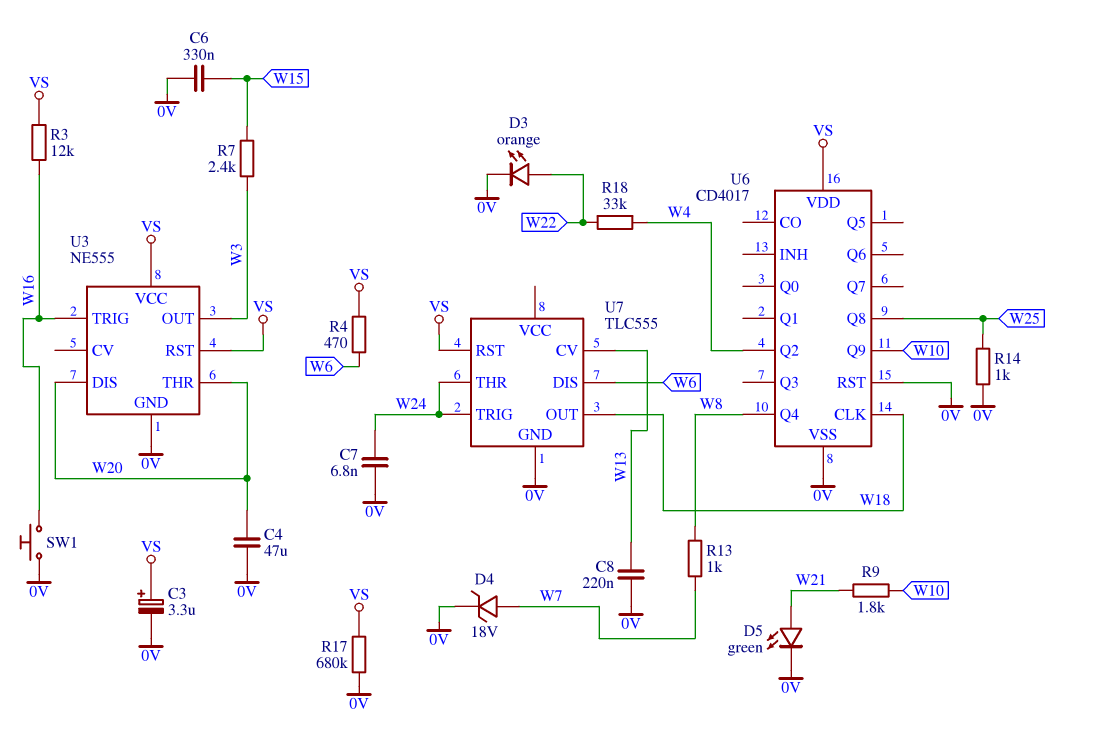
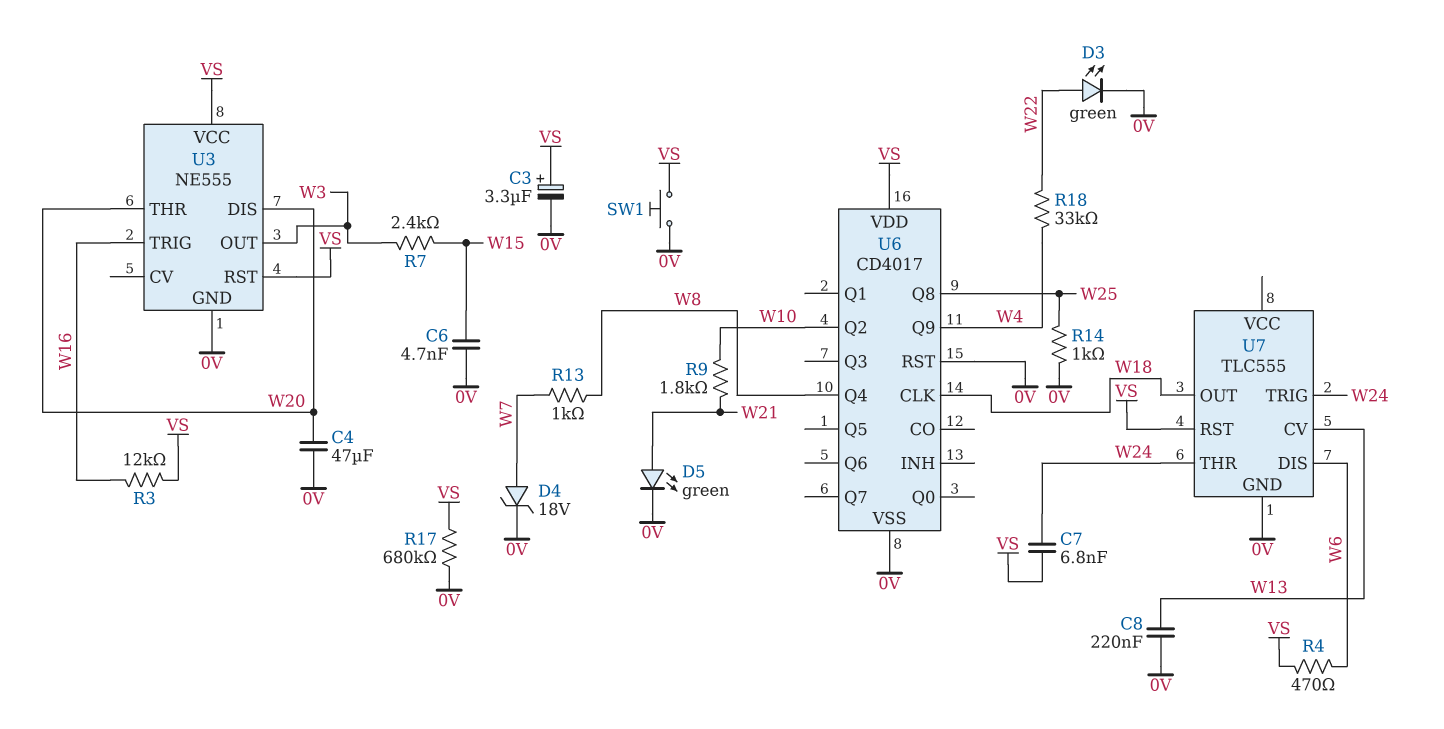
C6: 330nF (0V, W15) -> 4.7nF (0V, W15)
C7: 6.8nF (0V, W24) -> 6.8nF (VS, W24)
D3: LED orange (A W22, K 0V) -> LED green (A W22, K 0V)
SW1: button (0V, W16) -> button (0V, VS)
U6 pin Q2: W4 -> W10
U6 pin Q9: W10 -> W4

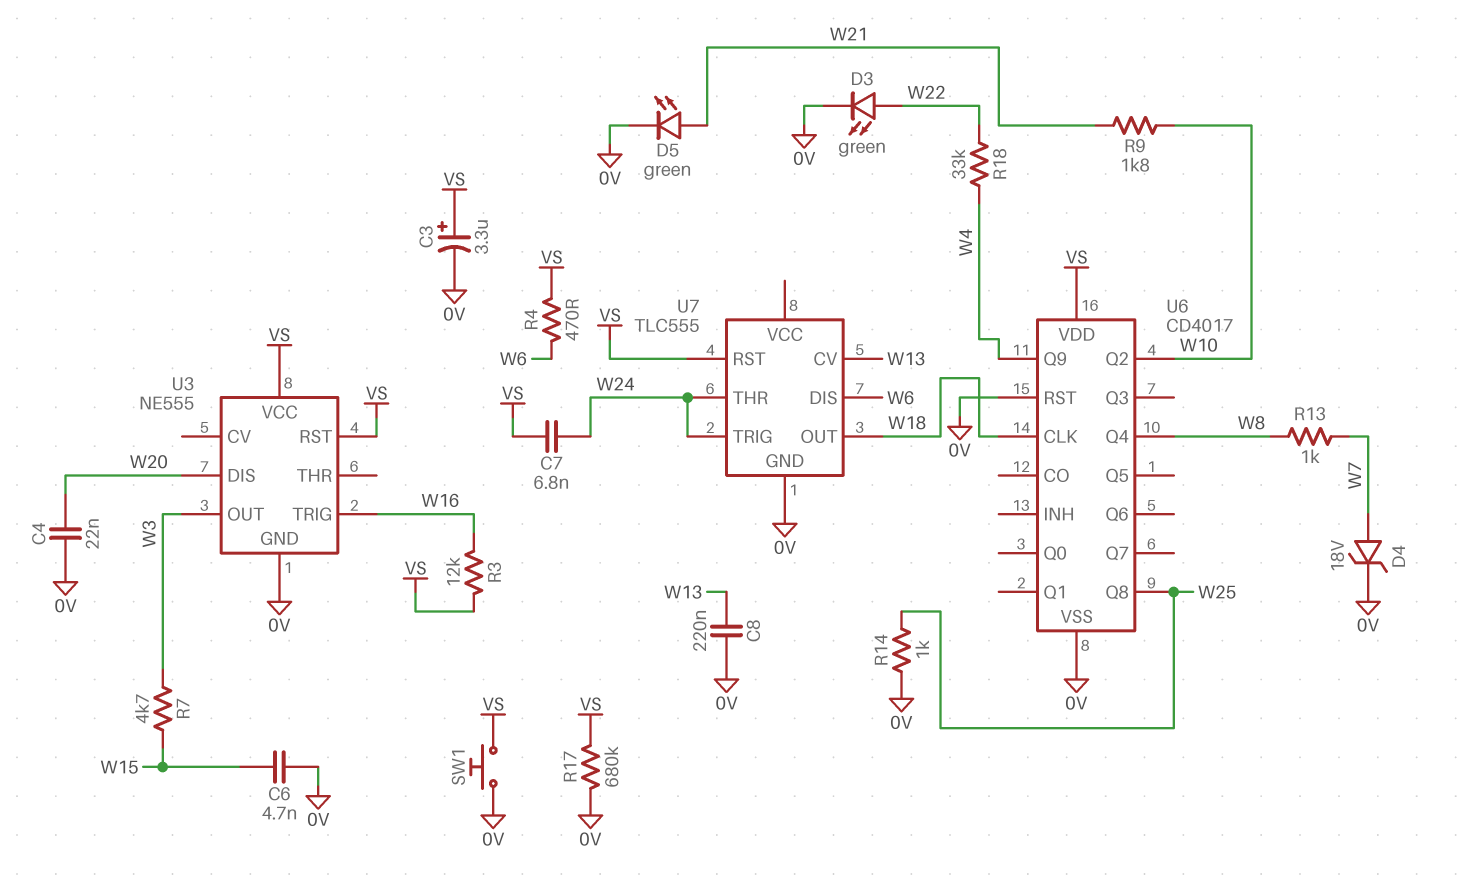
C4: 47uF (0V, W20) -> 22nF (0V, W20)
R7: 2.4k (W3, W15) -> 4.7k (W3, W15)
U3 pin THR: W20 -> none

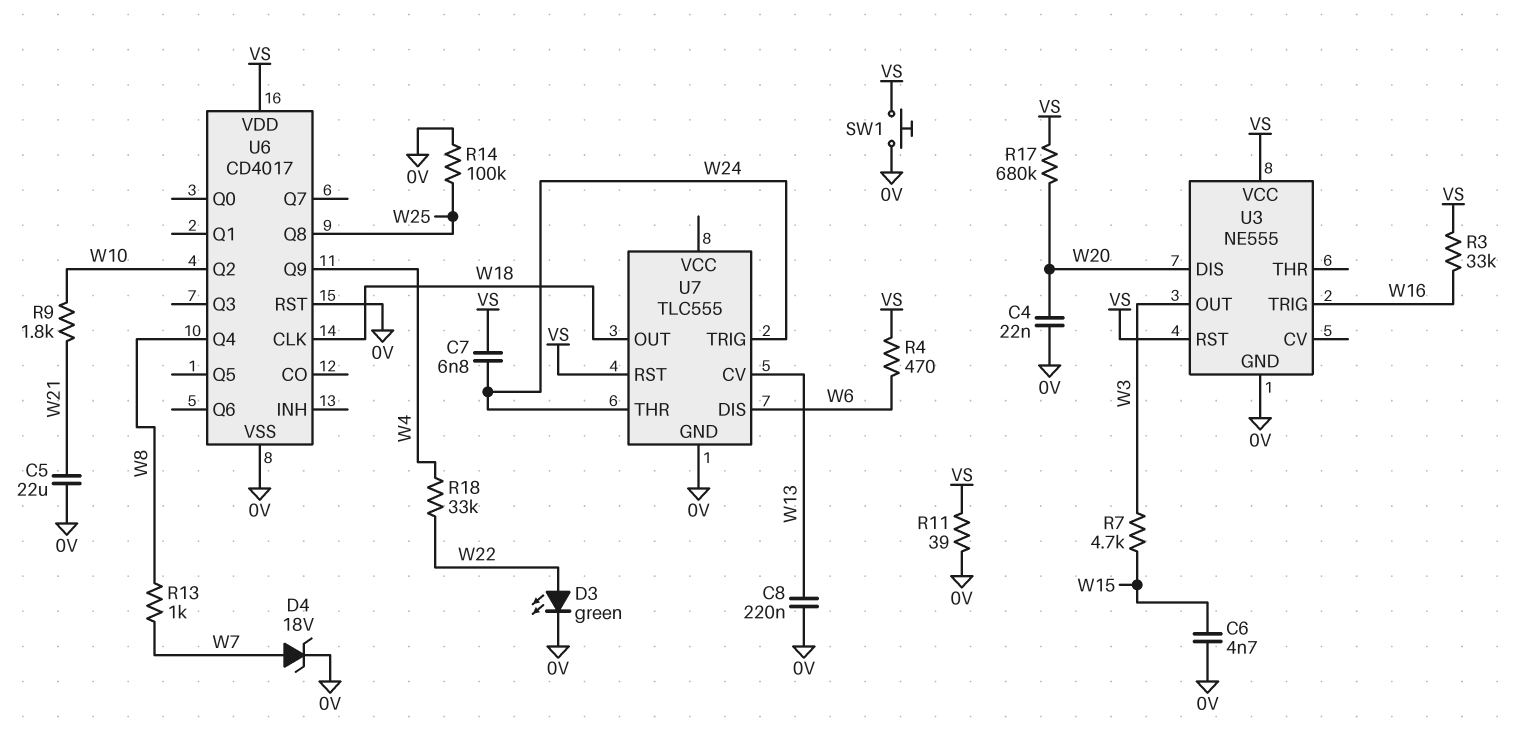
C3: 3.3uF (plus VS, minus 0V) -> none
C5: none -> 22uF (0V, W21)
D5: LED green (A W21, K 0V) -> none
R3: 12k (VS, W16) -> 33k (VS, W16)
R11: none -> 39 (0V, VS)
R14: 1k (0V, W25) -> 100k (0V, W25)
R17: 680k (0V, VS) -> 680k (VS, W20)

